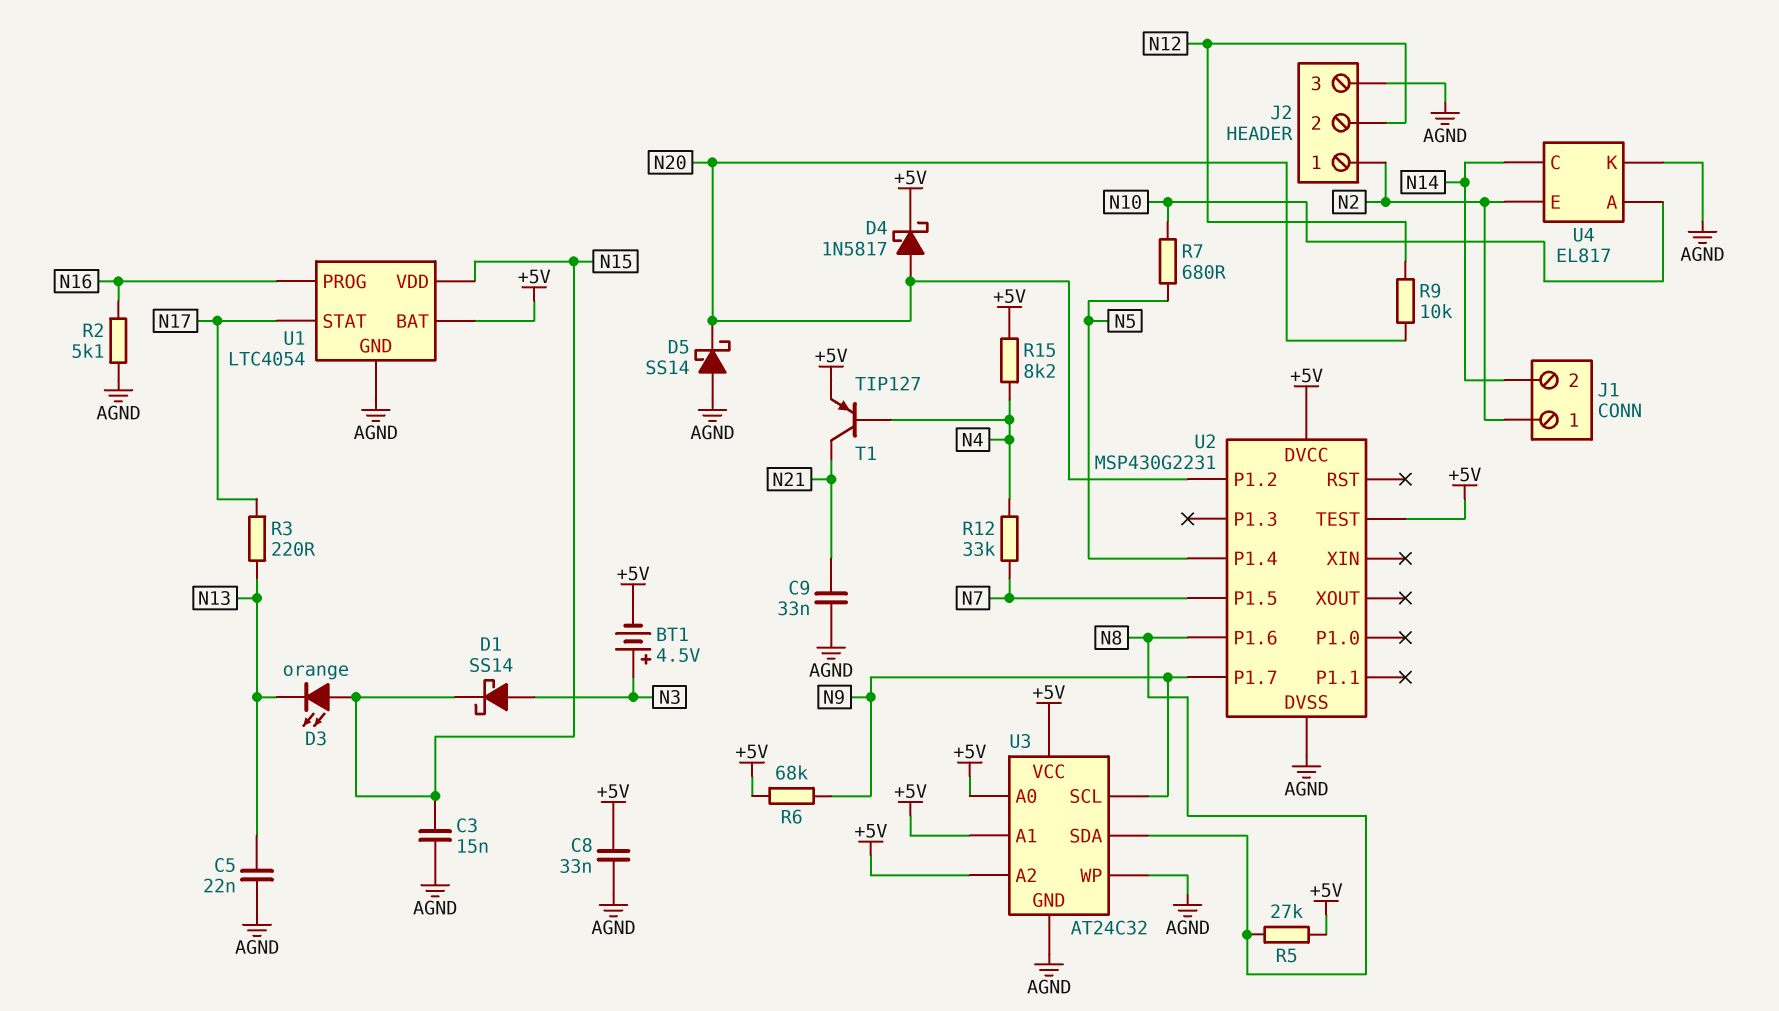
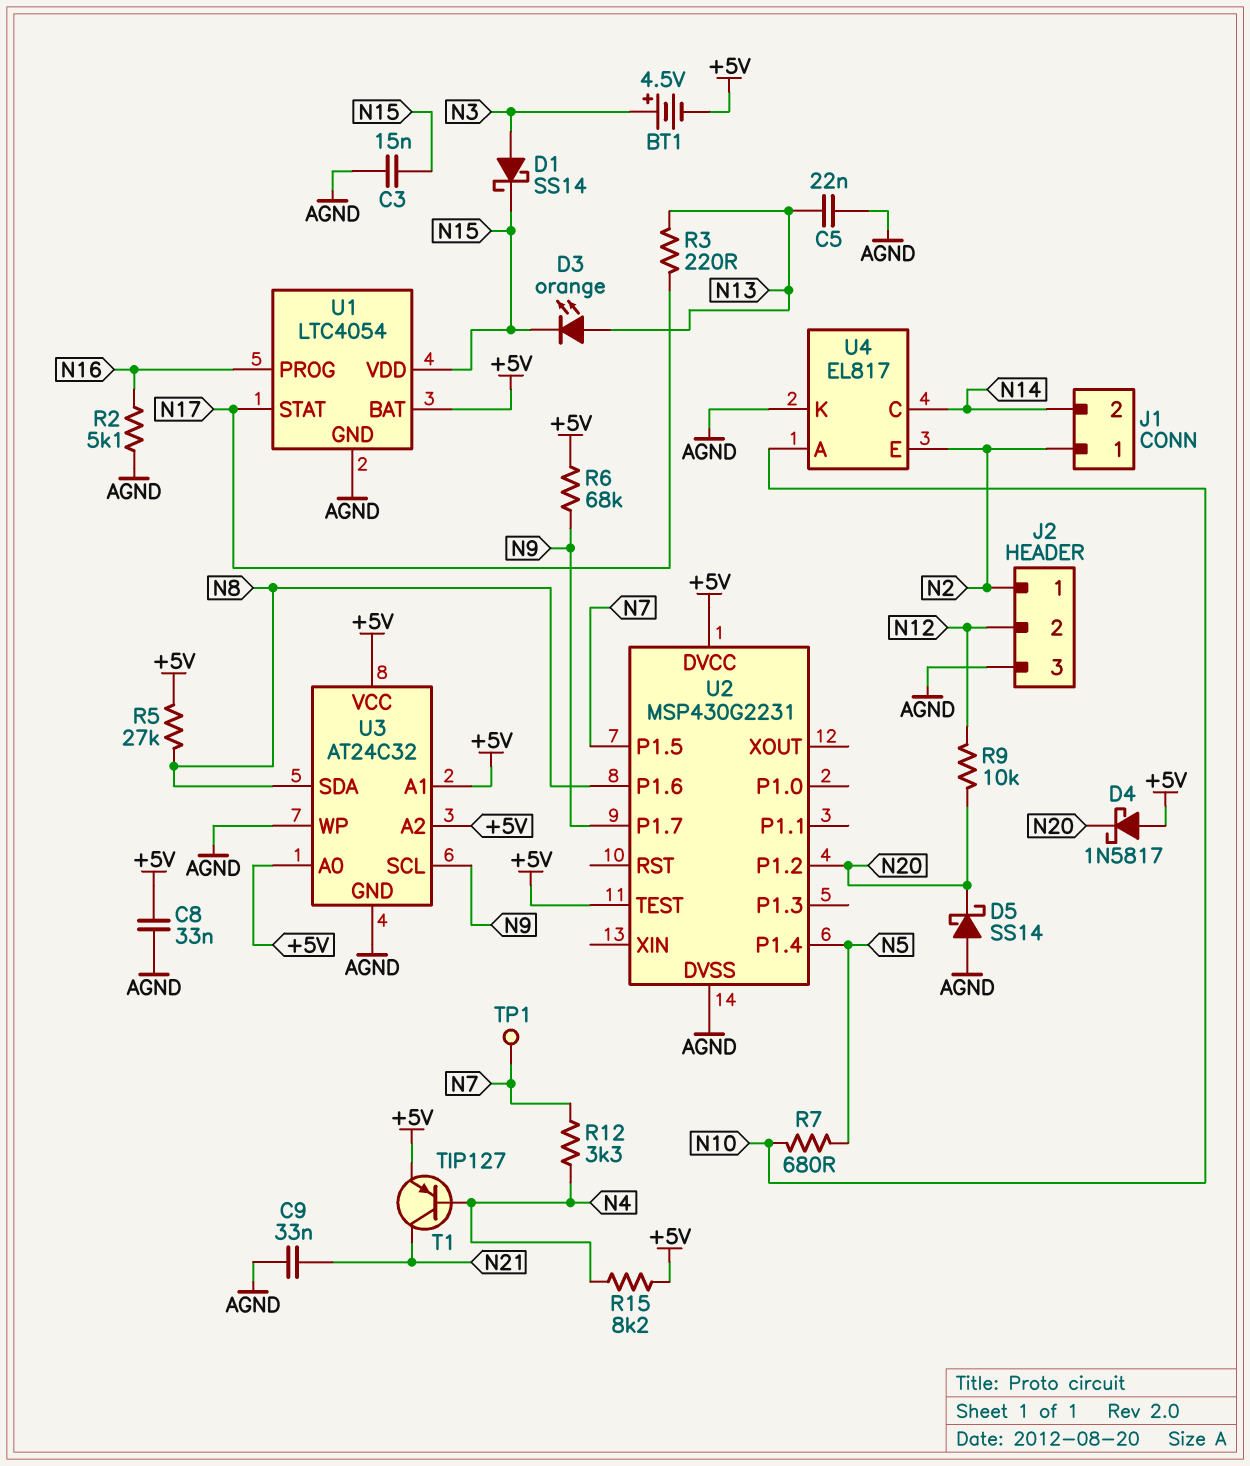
D3: LED orange (A N15, K N13) -> LED orange (A N13, K N15)
D4: schottky 1N5817 (A N20, K +5V) -> schottky 1N5817 (A +5V, K N20)
R12: 33k (N4, N7) -> 3.3k (N4, N7)
TP1: none -> test point (N7)

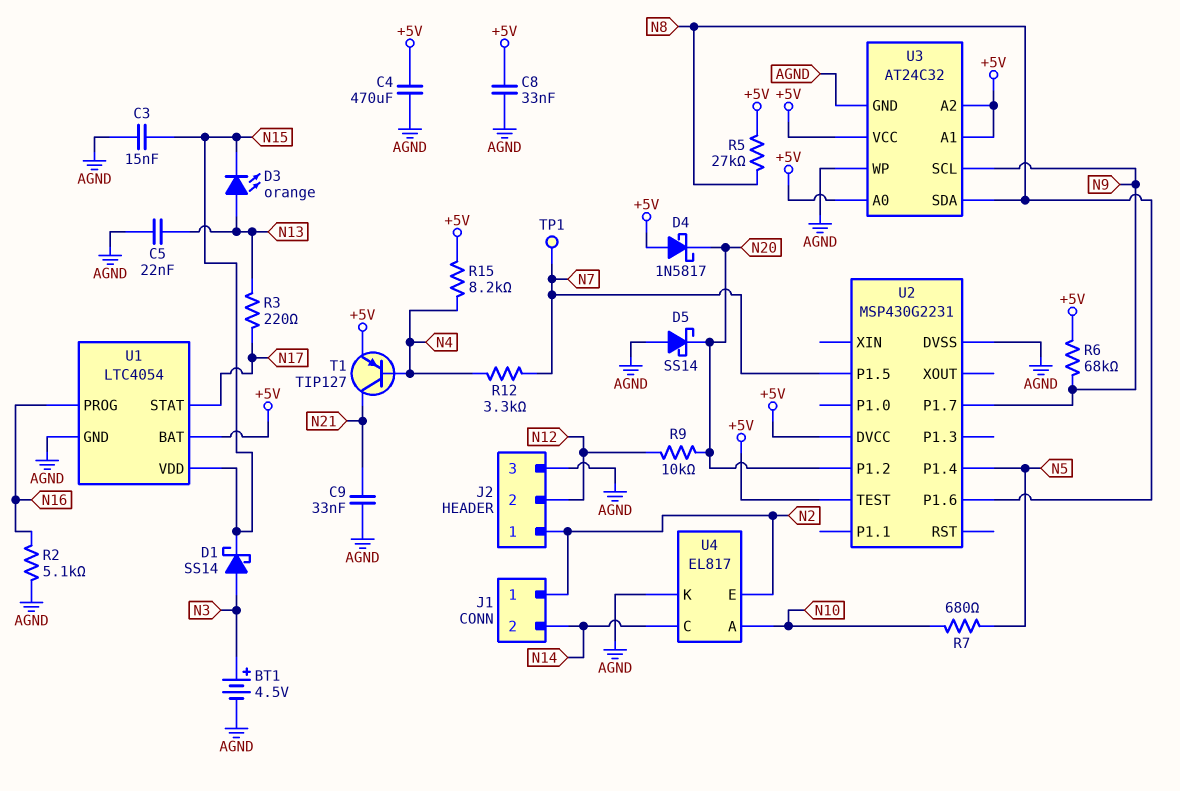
BT1: 4.5V (plus N3, minus +5V) -> 4.5V (plus N3, minus AGND)
C4: none -> 470uF (+5V, AGND)

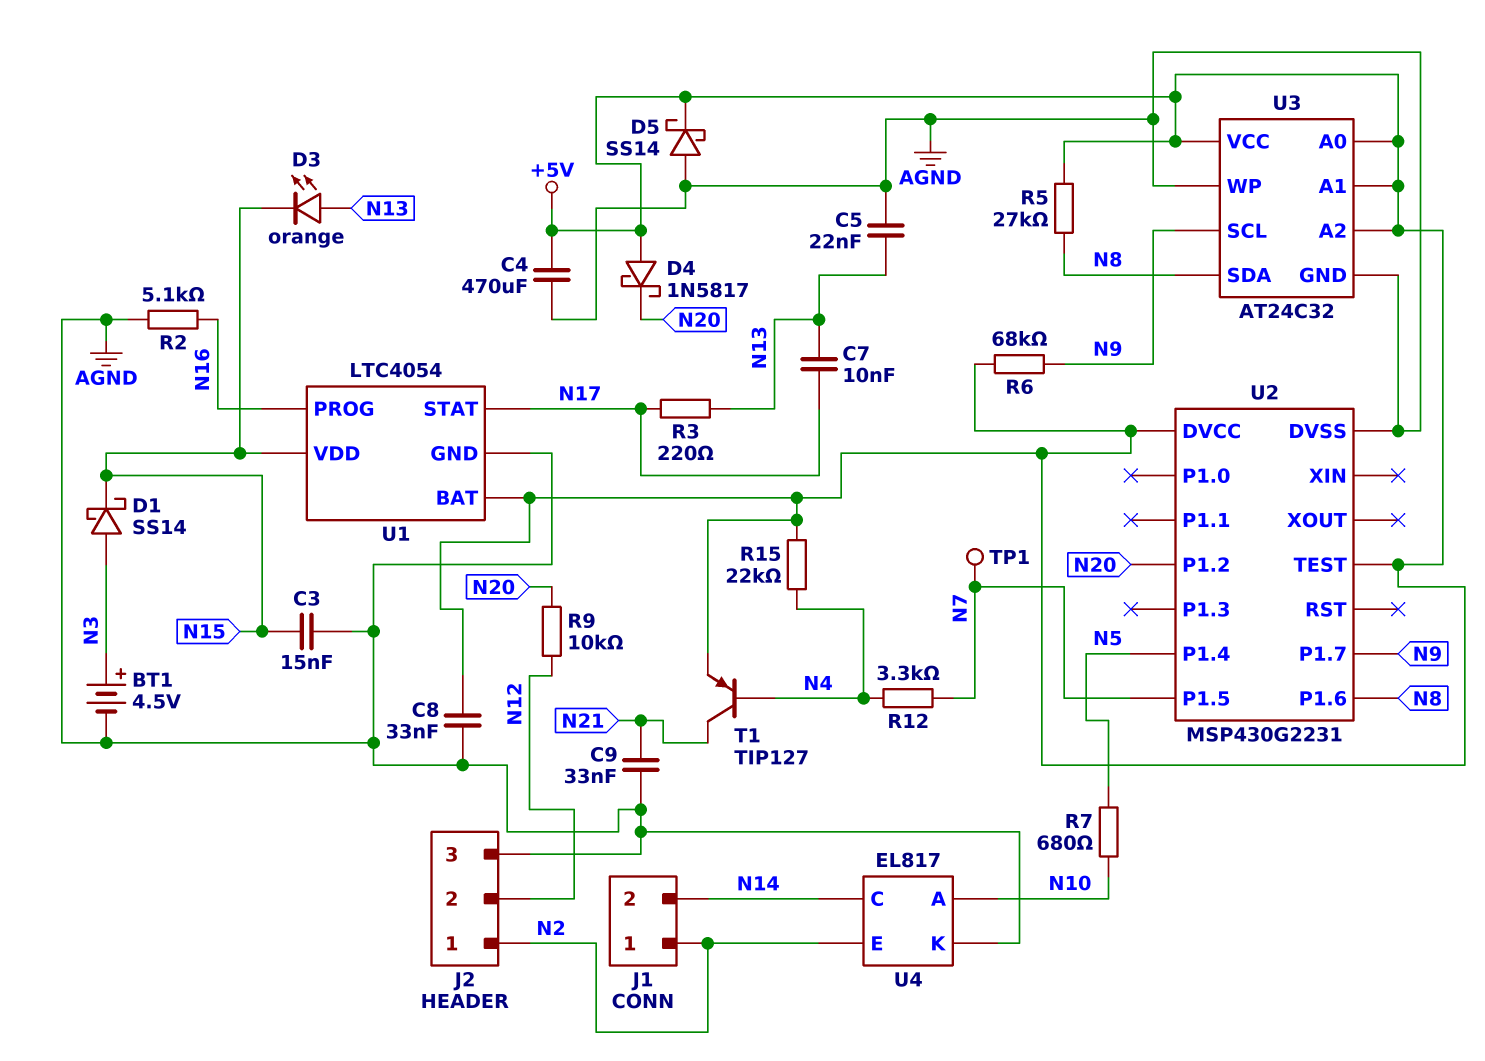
C7: none -> 10nF (N13, N17)
D5: schottky SS14 (A AGND, K N20) -> schottky SS14 (A AGND, K +5V)
R15: 8.2k (+5V, N4) -> 22k (+5V, N4)

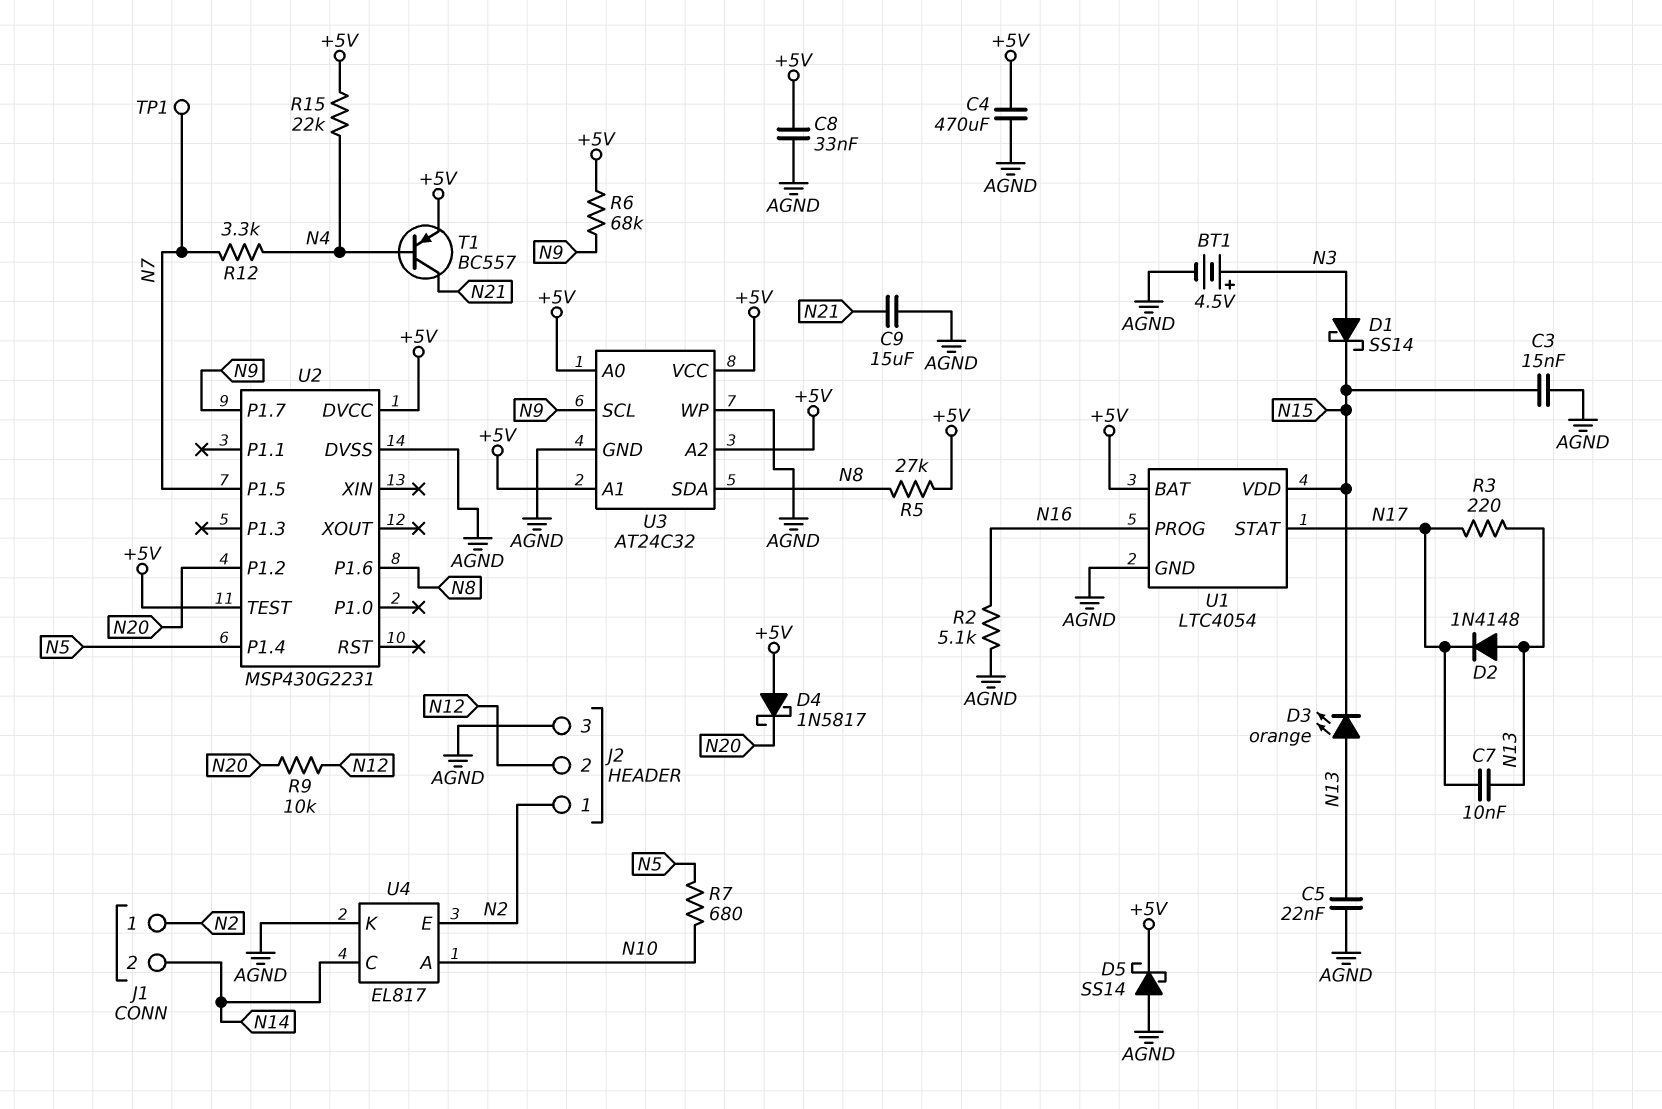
C9: 33nF (AGND, N21) -> 15uF (AGND, N21)
D2: none -> diode 1N4148 (A N13, K N17)
T1: PNP TIP127 (B N4, C N21, E +5V) -> PNP BC557 (B N4, C N21, E +5V)

